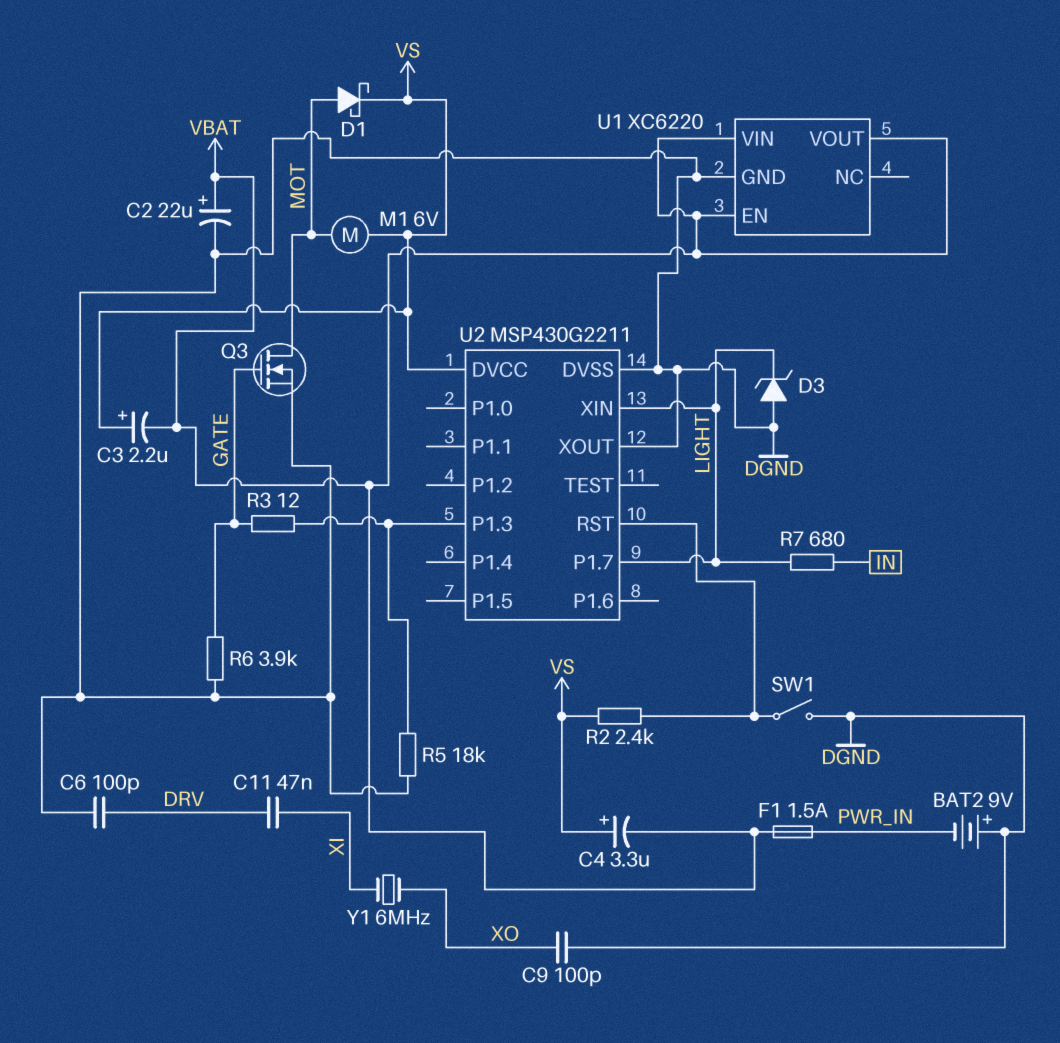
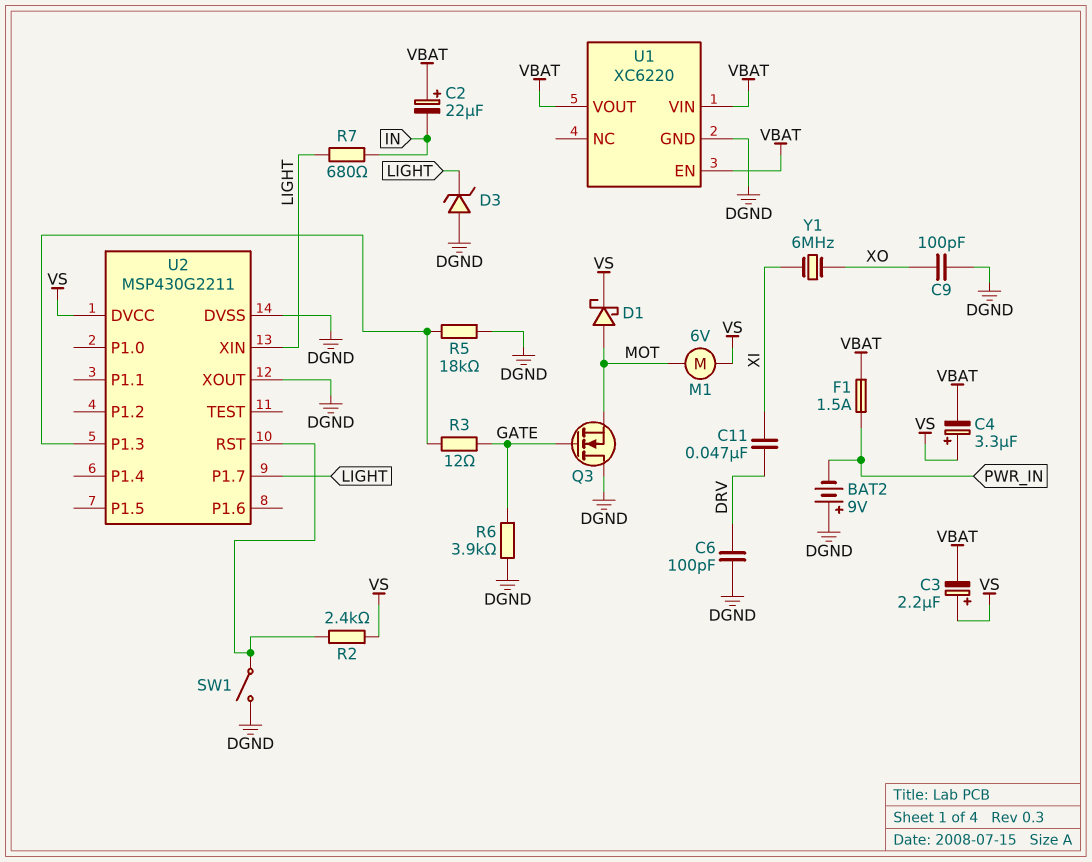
C2: 22uF (plus VBAT, minus DGND) -> 22uF (plus VBAT, minus IN)
Q3: NMOS (G GATE, D MOT, S DGND) -> NMOS (G GATE, D DGND, S MOT)

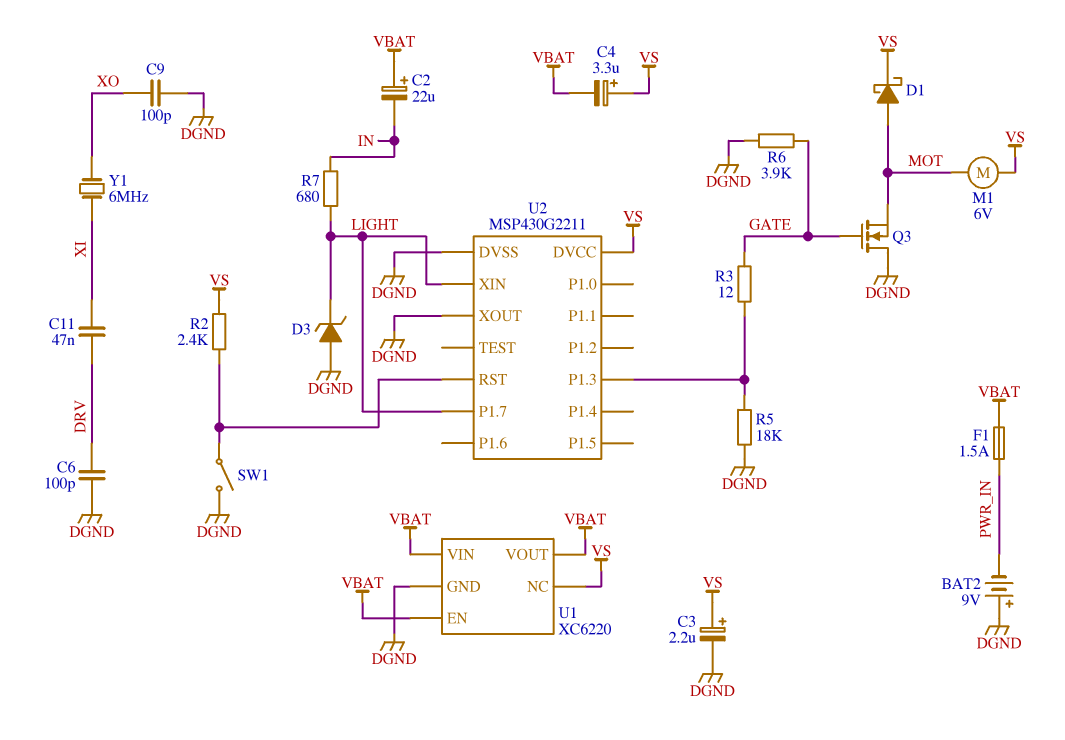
C3: 2.2uF (plus VS, minus VBAT) -> 2.2uF (plus VS, minus DGND)
U1 pin NC: none -> VS

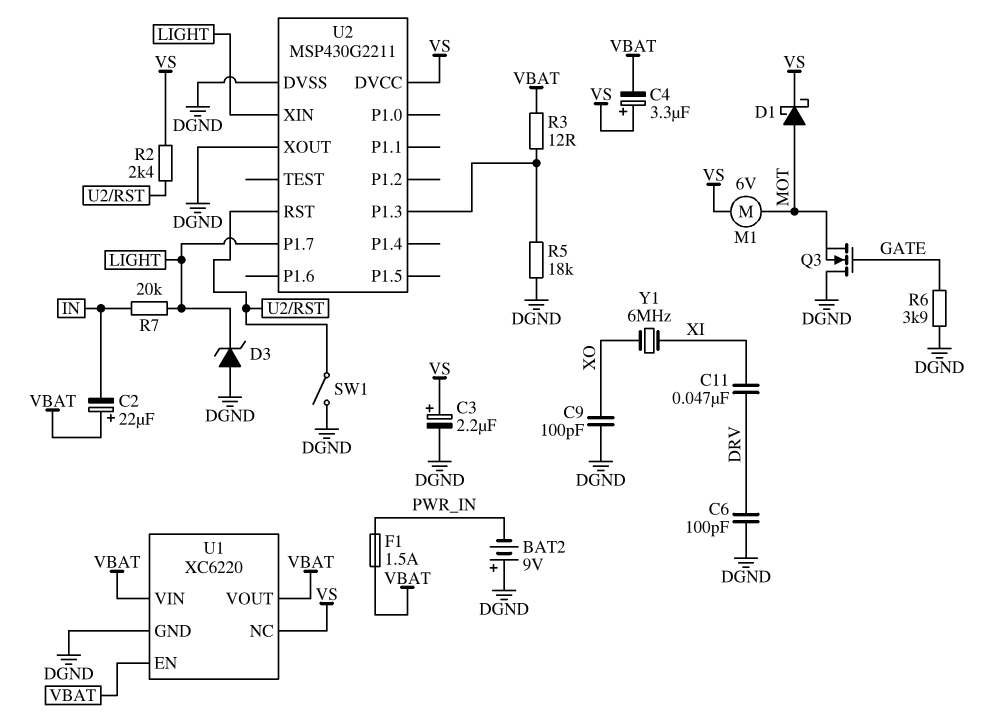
R3: 12 (GATE, U2/P1.3) -> 12 (U2/P1.3, VBAT)
R7: 680 (IN, LIGHT) -> 20k (IN, LIGHT)

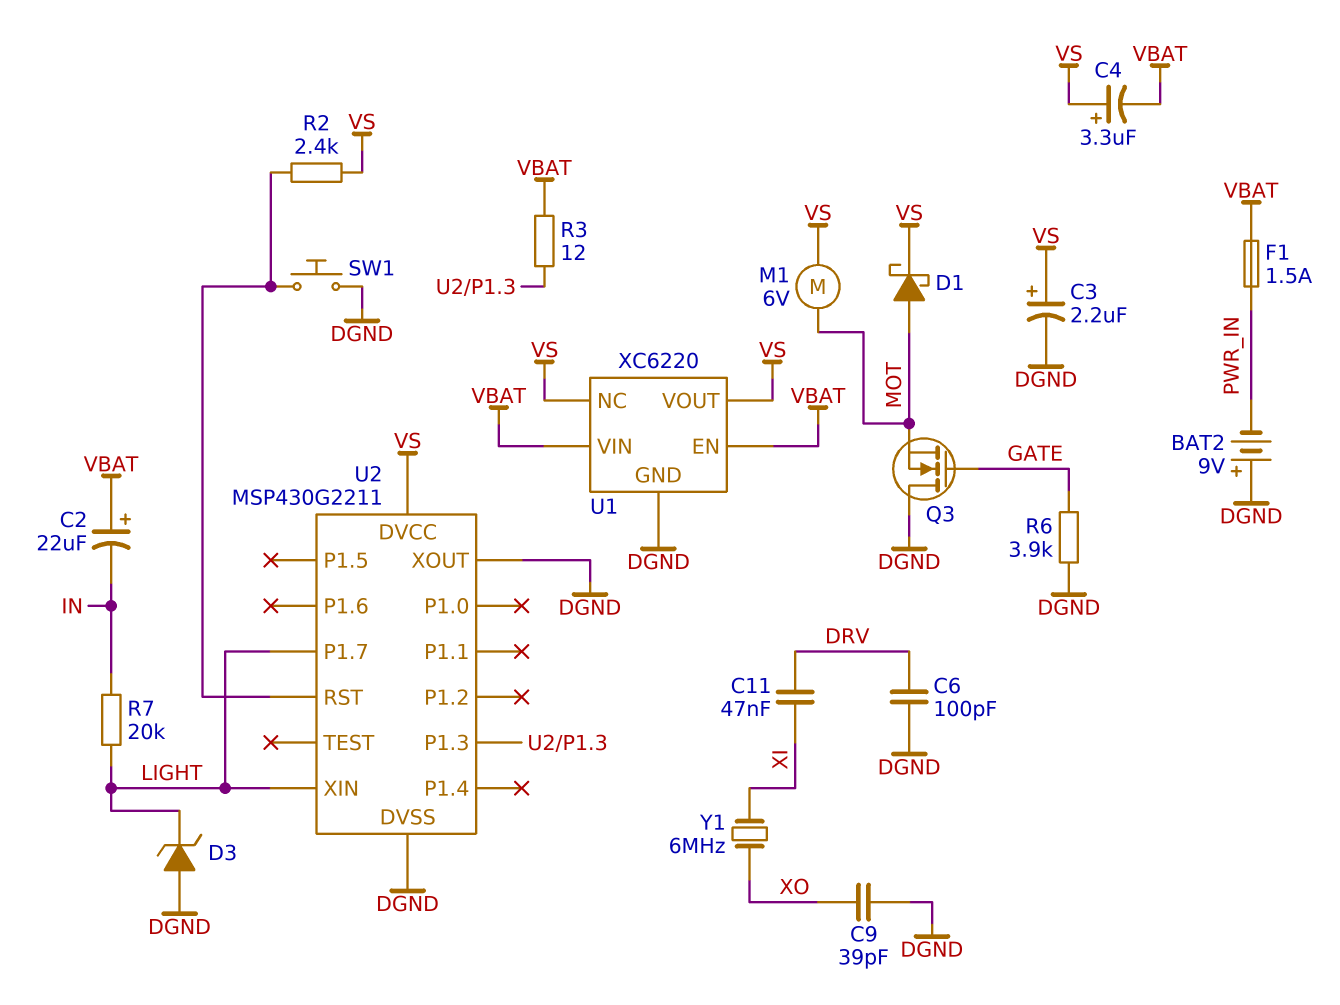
C9: 100pF (DGND, XO) -> 39pF (DGND, XO)
R5: 18k (DGND, U2/P1.3) -> none
SW1: switch (DGND, U2/RST) -> button (DGND, U2/RST)
U1 pin VOUT: VBAT -> VS

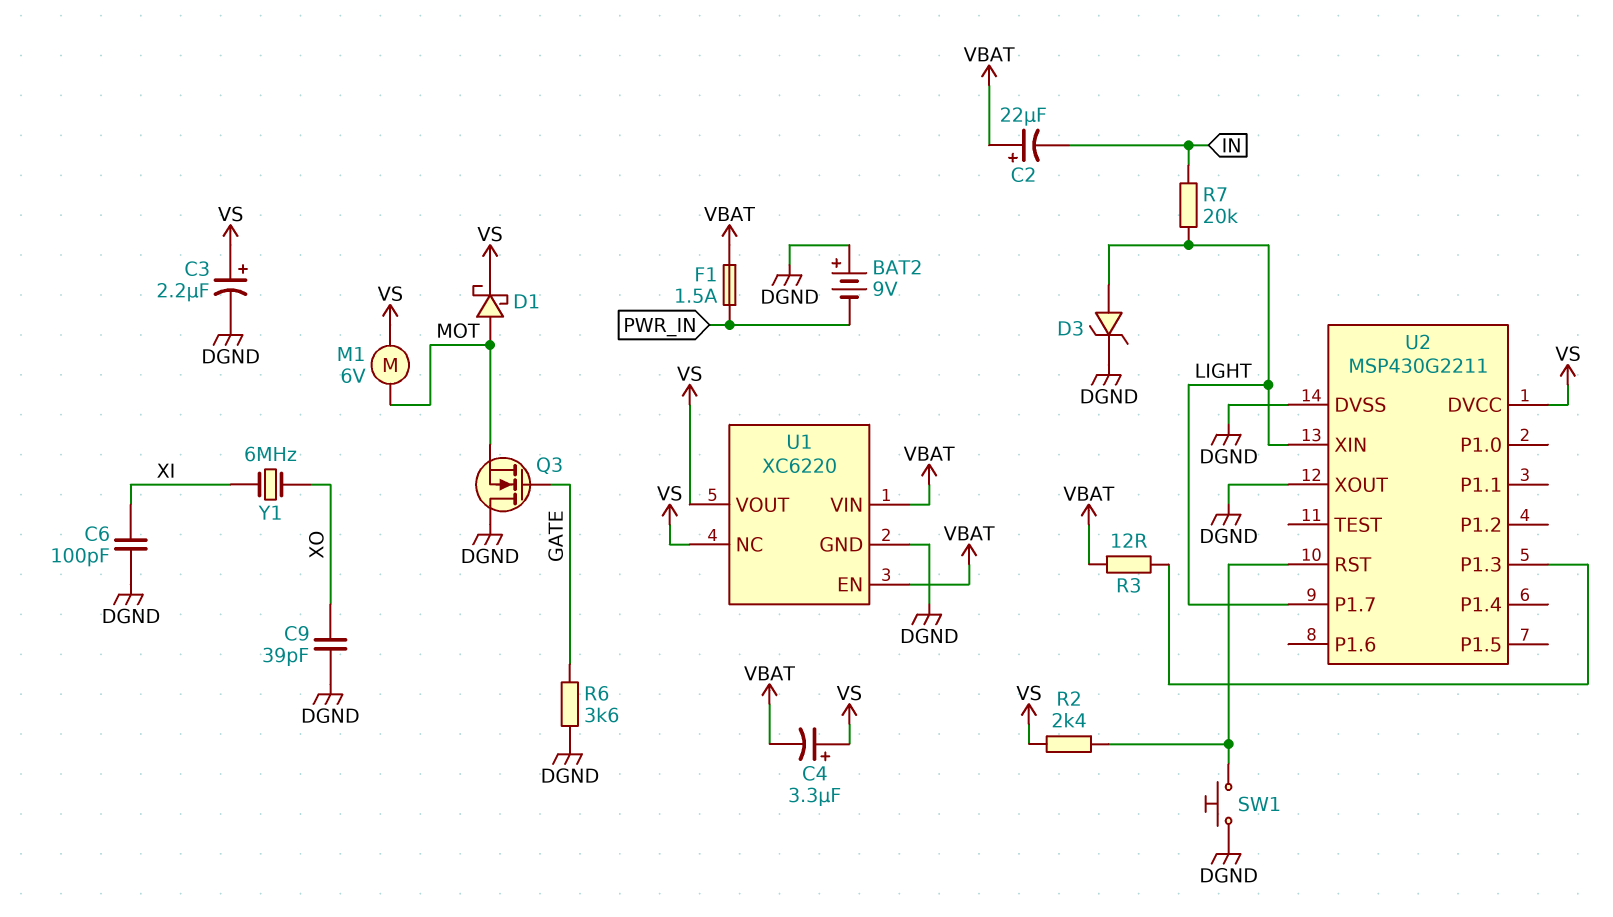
C6: 100pF (DGND, DRV) -> 100pF (DGND, XI)
C11: 47nF (DRV, XI) -> none
D3: zener (A DGND, K LIGHT) -> zener (A LIGHT, K DGND)
R6: 3.9k (DGND, GATE) -> 3.6k (DGND, GATE)

